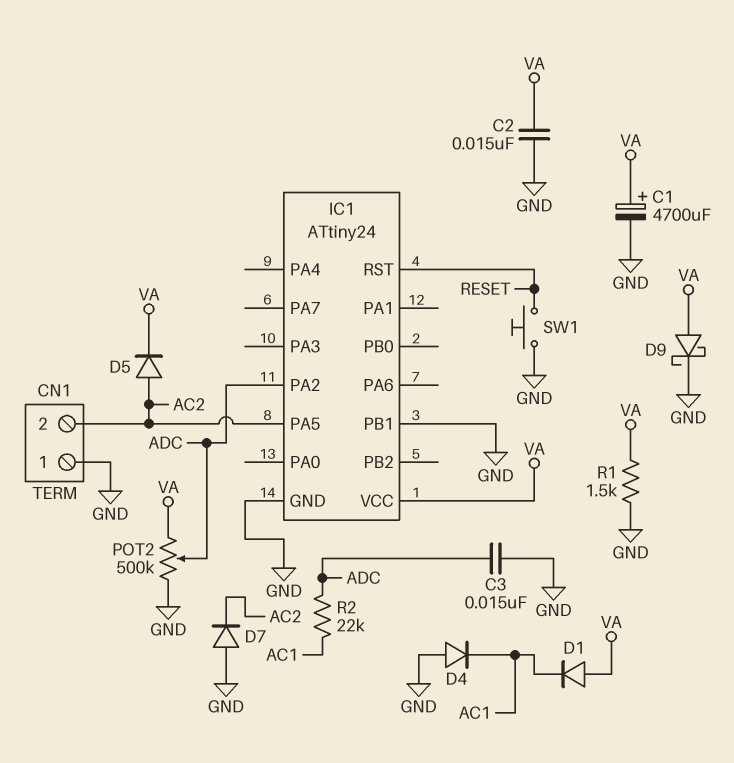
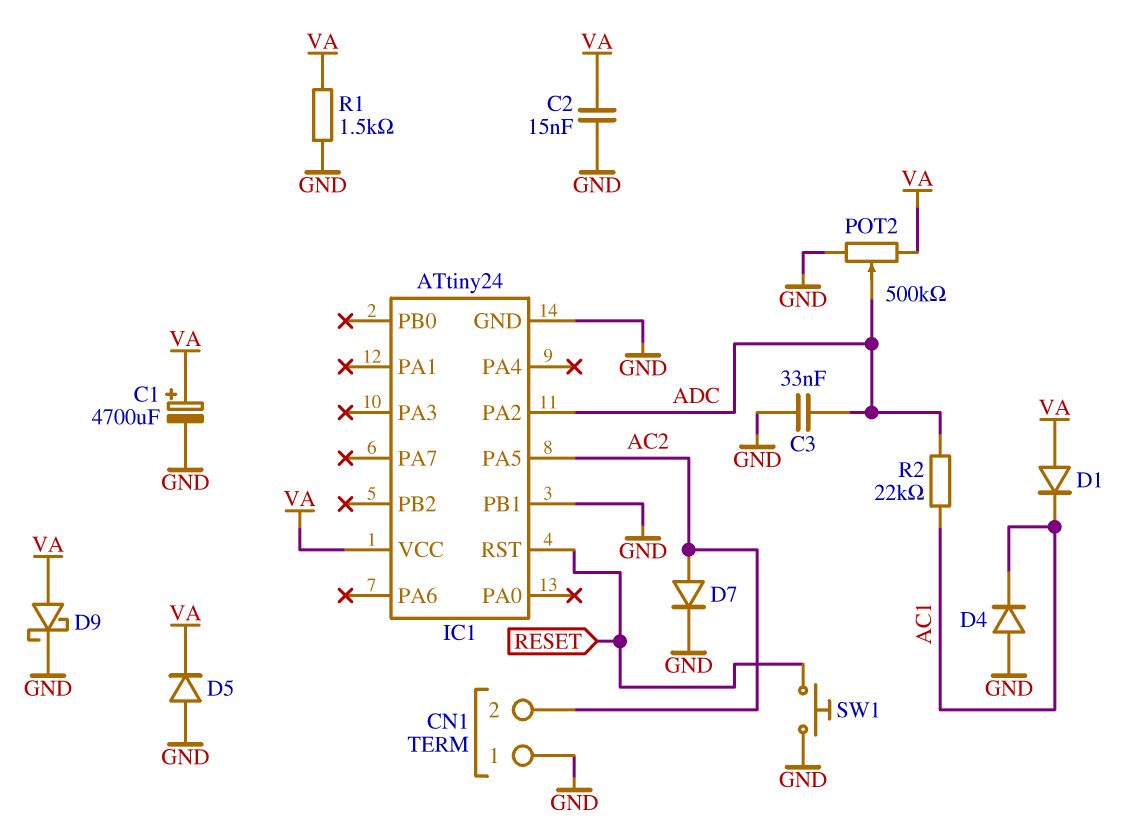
C3: 15nF (ADC, GND) -> 33nF (ADC, GND)
D5: diode (A AC2, K VA) -> diode (A GND, K VA)
D7: diode (A GND, K AC2) -> diode (A AC2, K GND)

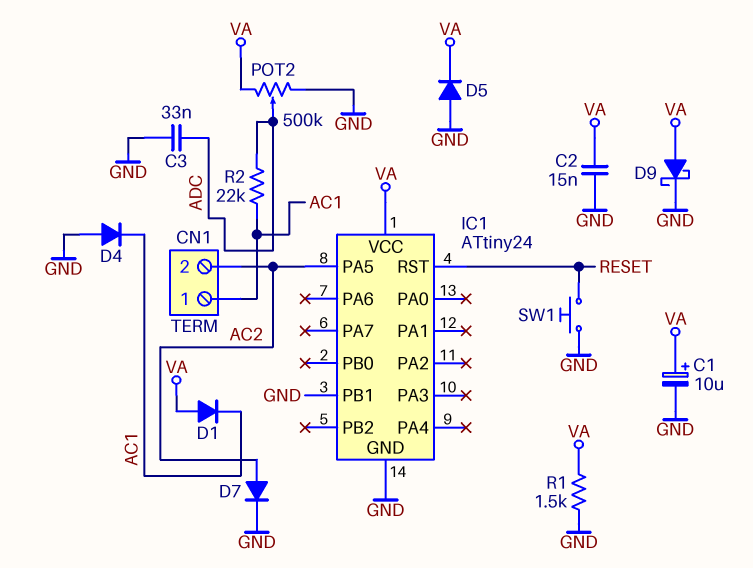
C1: 4700uF (plus VA, minus GND) -> 10uF (plus VA, minus GND)
CN1 pin 1: GND -> AC1
IC1 pin PA2: ADC -> none

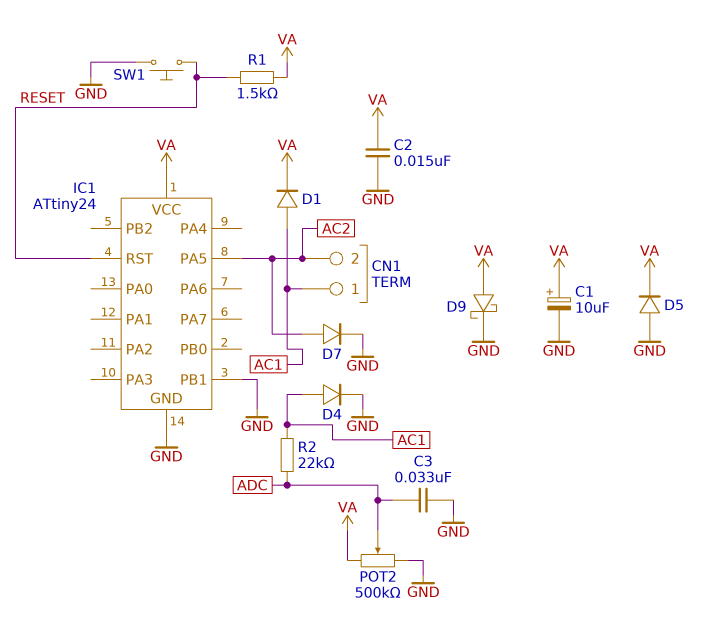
D1: diode (A VA, K AC1) -> diode (A AC1, K VA)
D4: diode (A GND, K AC1) -> diode (A AC1, K GND)
R1: 1.5k (GND, VA) -> 1.5k (RESET, VA)

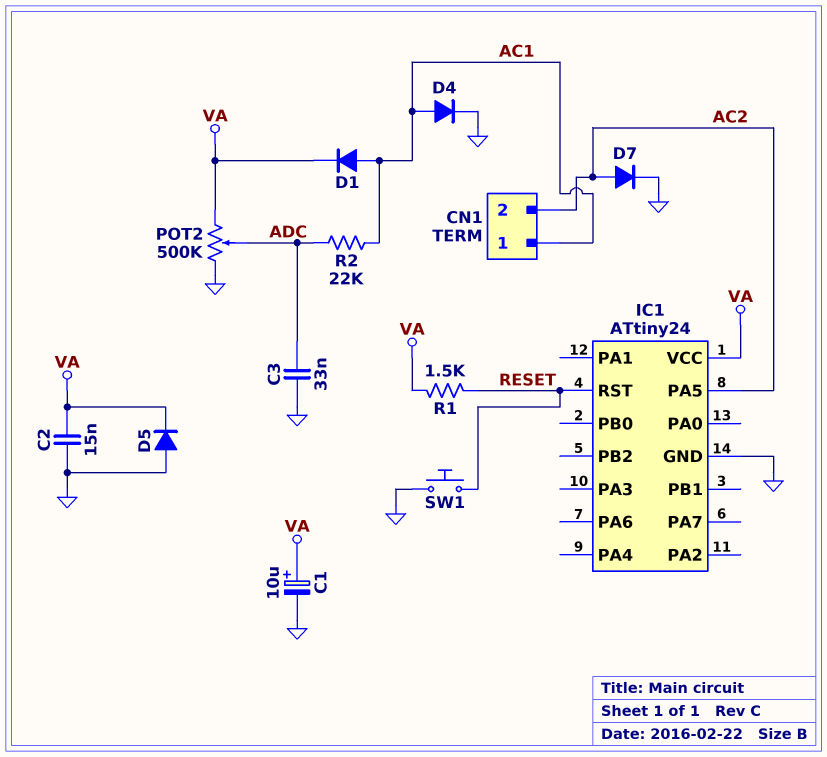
D9: schottky (A VA, K GND) -> none
IC1 pin PB1: GND -> none

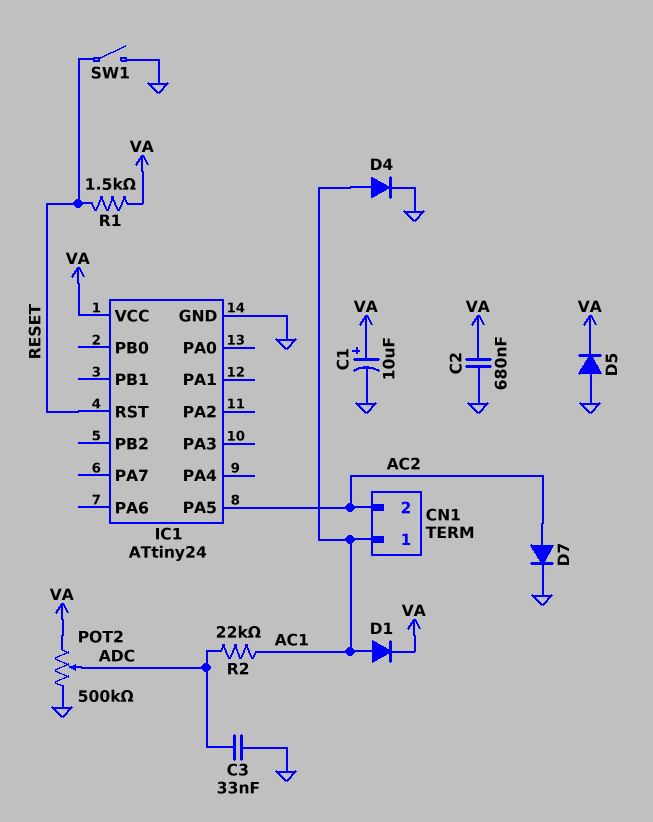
C2: 15nF (GND, VA) -> 680nF (GND, VA)
SW1: button (GND, RESET) -> switch (GND, RESET)

